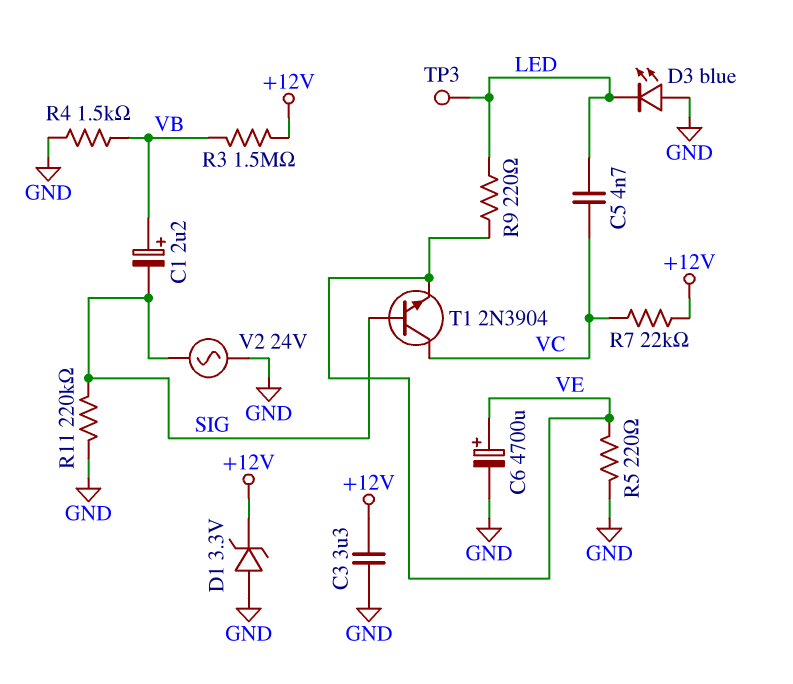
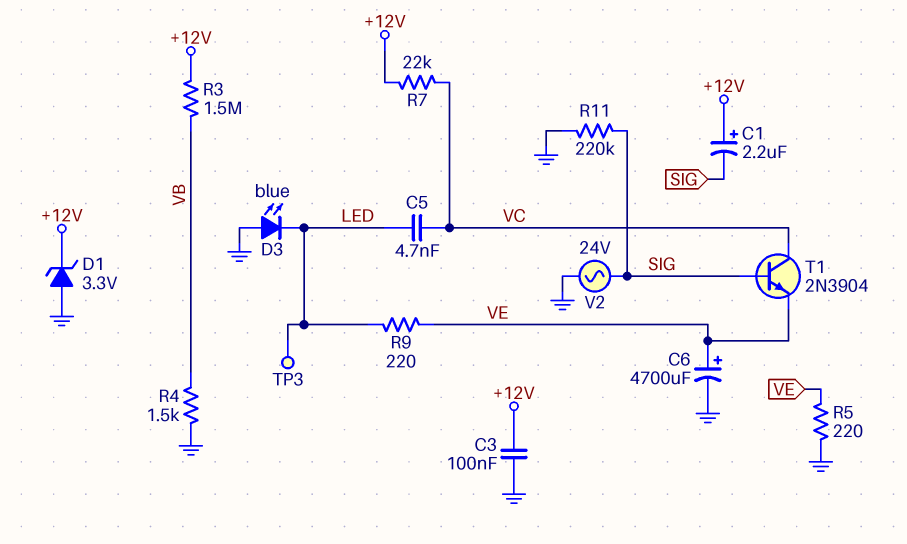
C1: 2.2uF (plus VB, minus SIG) -> 2.2uF (plus +12V, minus SIG)
C3: 3.3uF (+12V, GND) -> 100nF (+12V, GND)

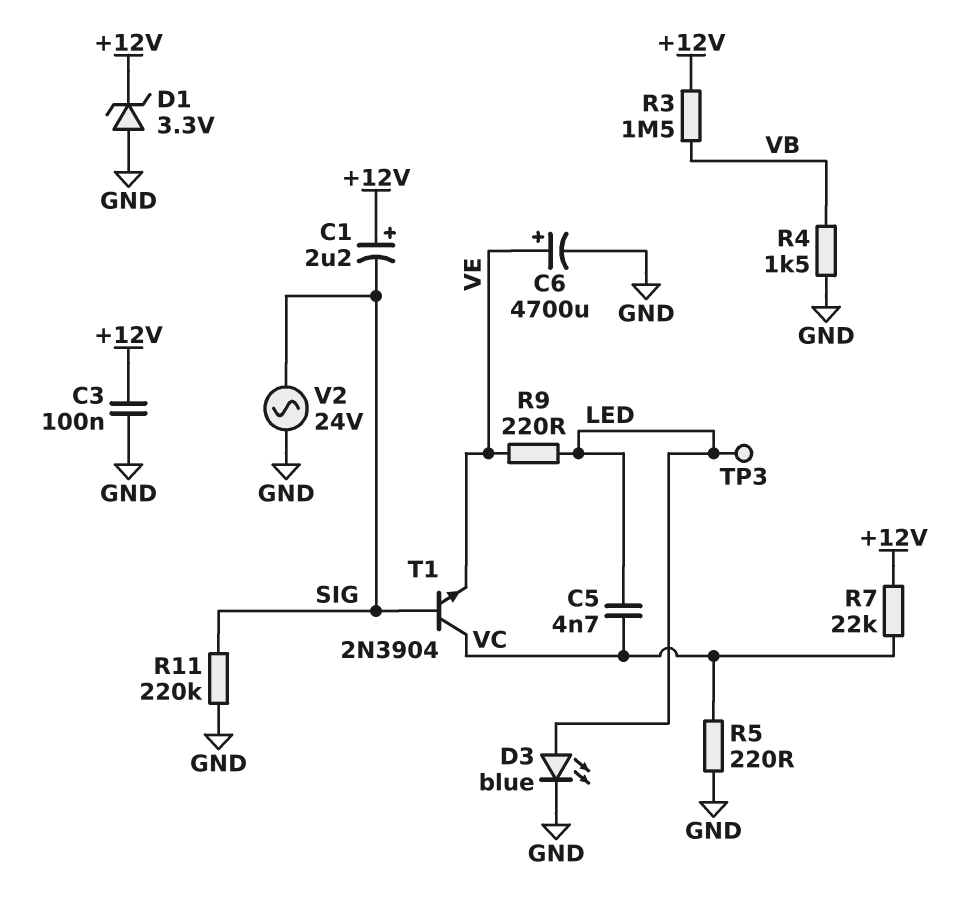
D3: LED blue (A GND, K LED) -> LED blue (A LED, K GND)
R5: 220 (GND, VE) -> 220 (GND, VC)

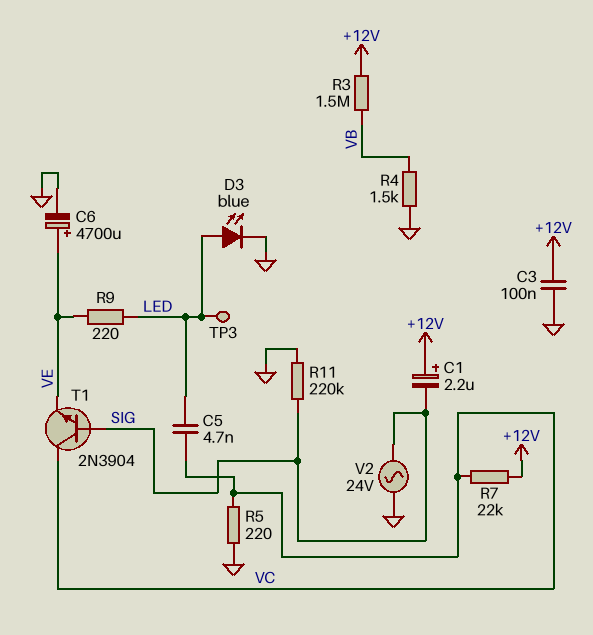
D1: zener 3.3V (A GND, K +12V) -> none

